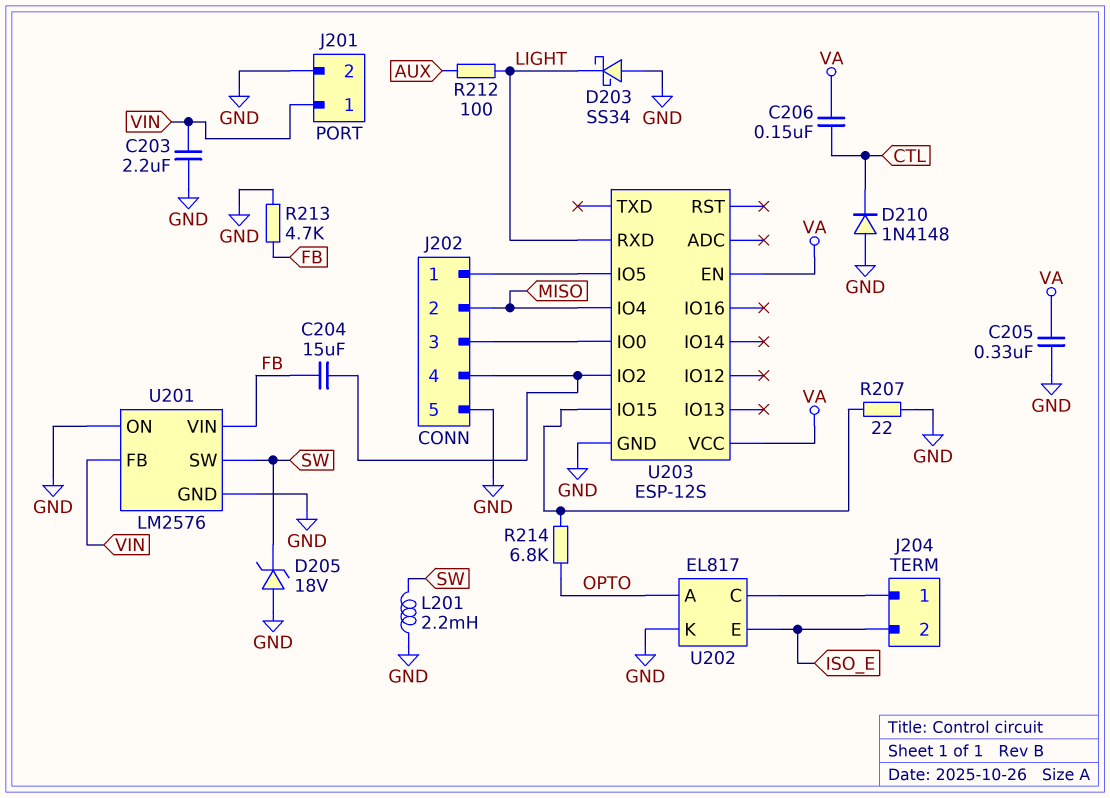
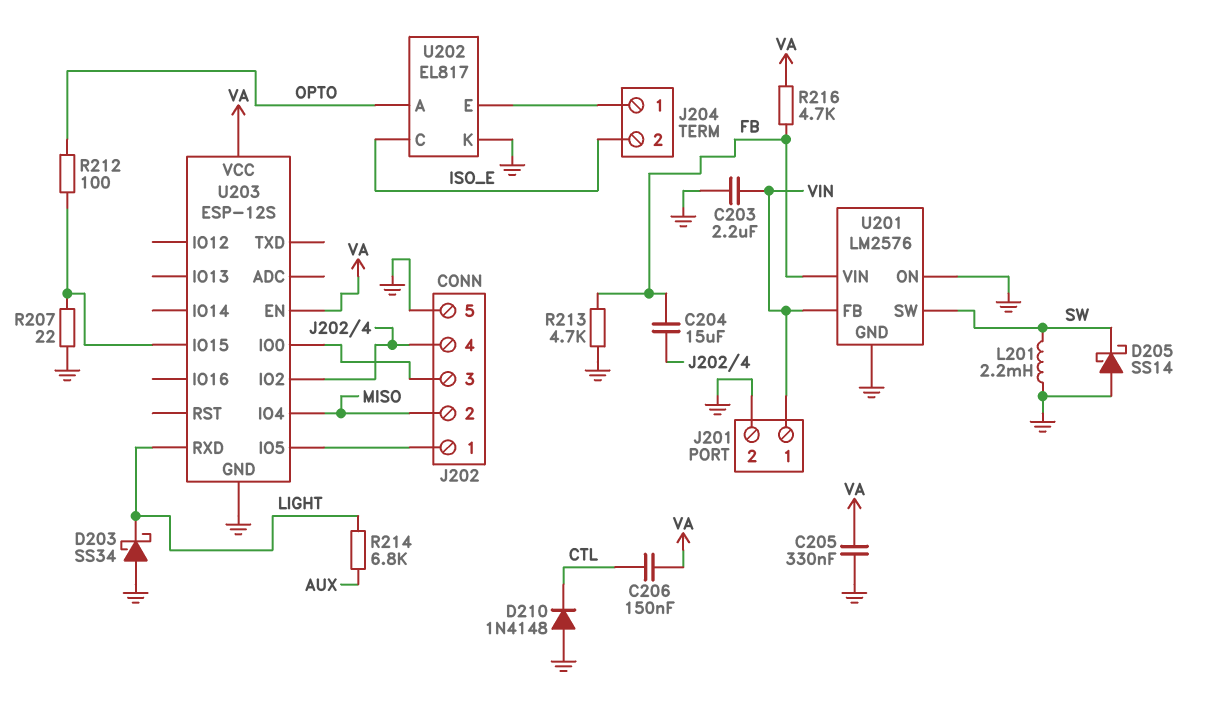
D205: zener 18V (A GND, K SW) -> schottky SS14 (A GND, K SW)
R212: 100 (AUX, LIGHT) -> 100 (OPTO, U203/IO15)
R214: 6.8k (OPTO, U203/IO15) -> 6.8k (AUX, LIGHT)
R216: none -> 4.7k (FB, VA)
U202 pin C: J204/1 -> ISO_E
U202 pin E: ISO_E -> J204/1

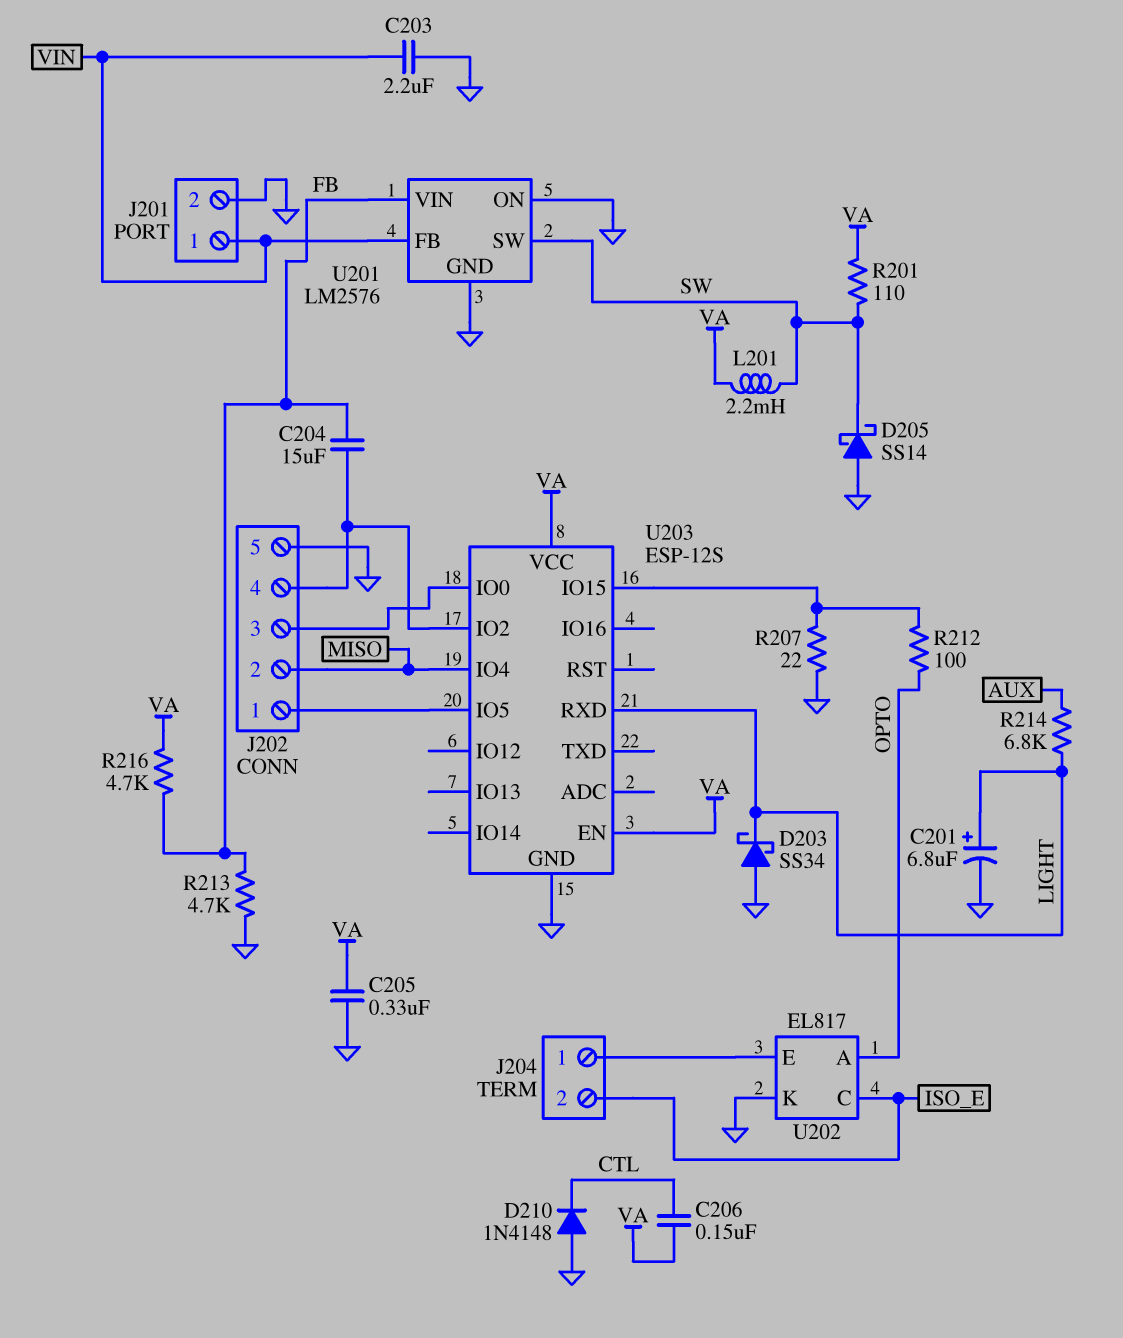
C201: none -> 6.8uF (plus LIGHT, minus GND)
L201: 2.2mH (GND, SW) -> 2.2mH (SW, VA)
R201: none -> 110 (SW, VA)

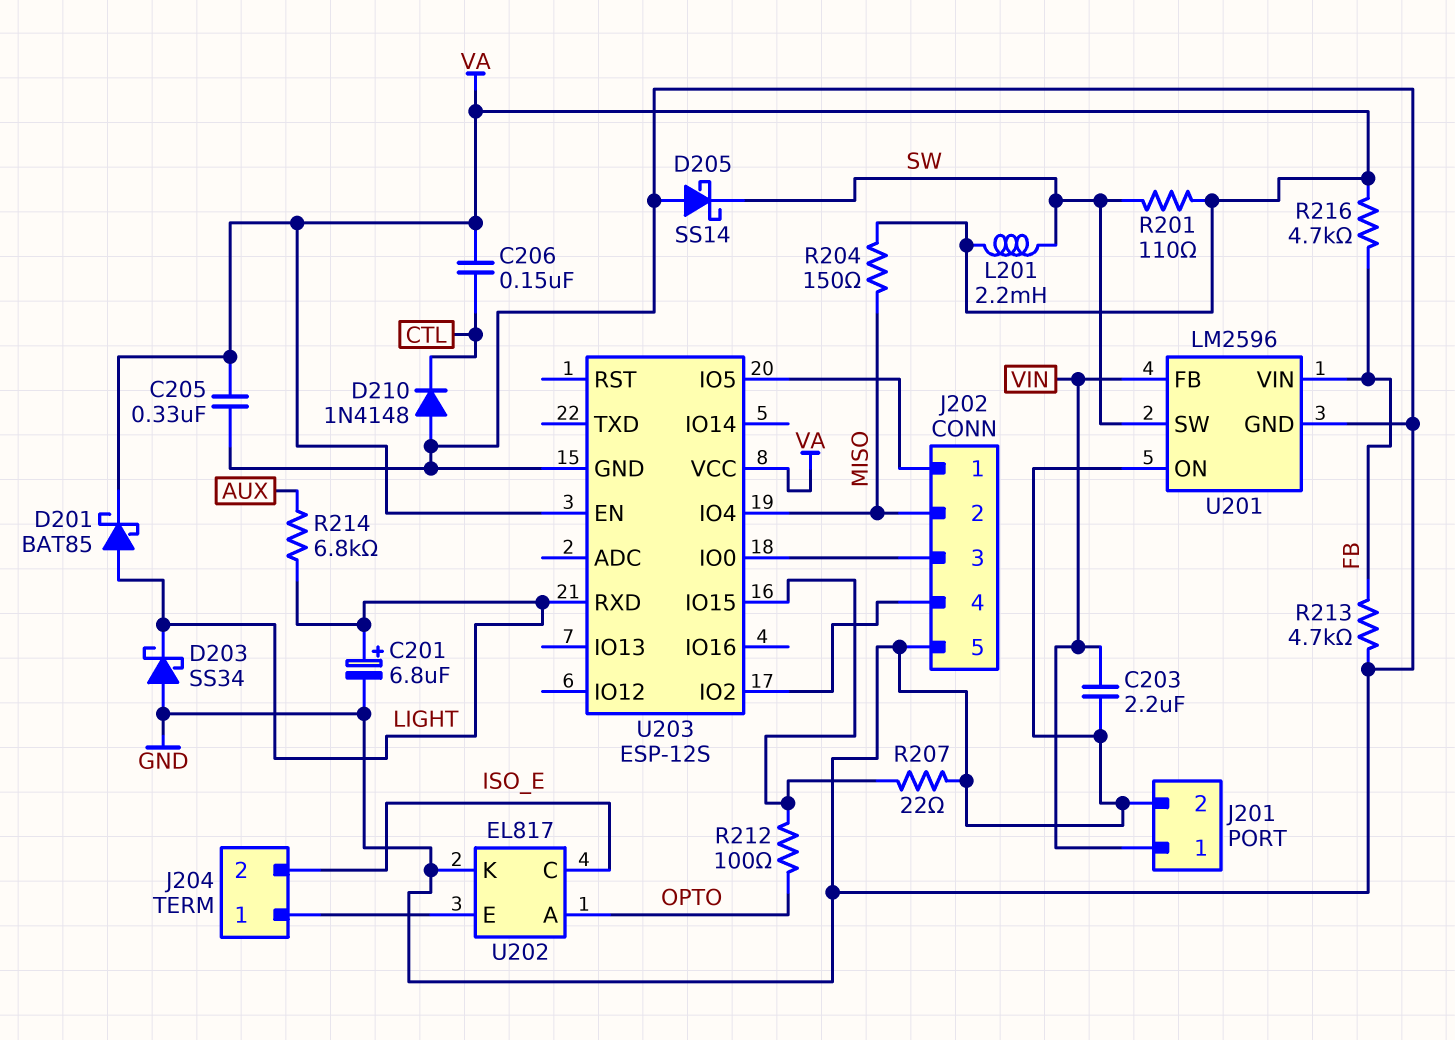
C204: 15uF (FB, J202/4) -> none
D201: none -> schottky BAT85 (A LIGHT, K VA)
R204: none -> 150 (MISO, VA)
U201: LM2576 -> LM2596

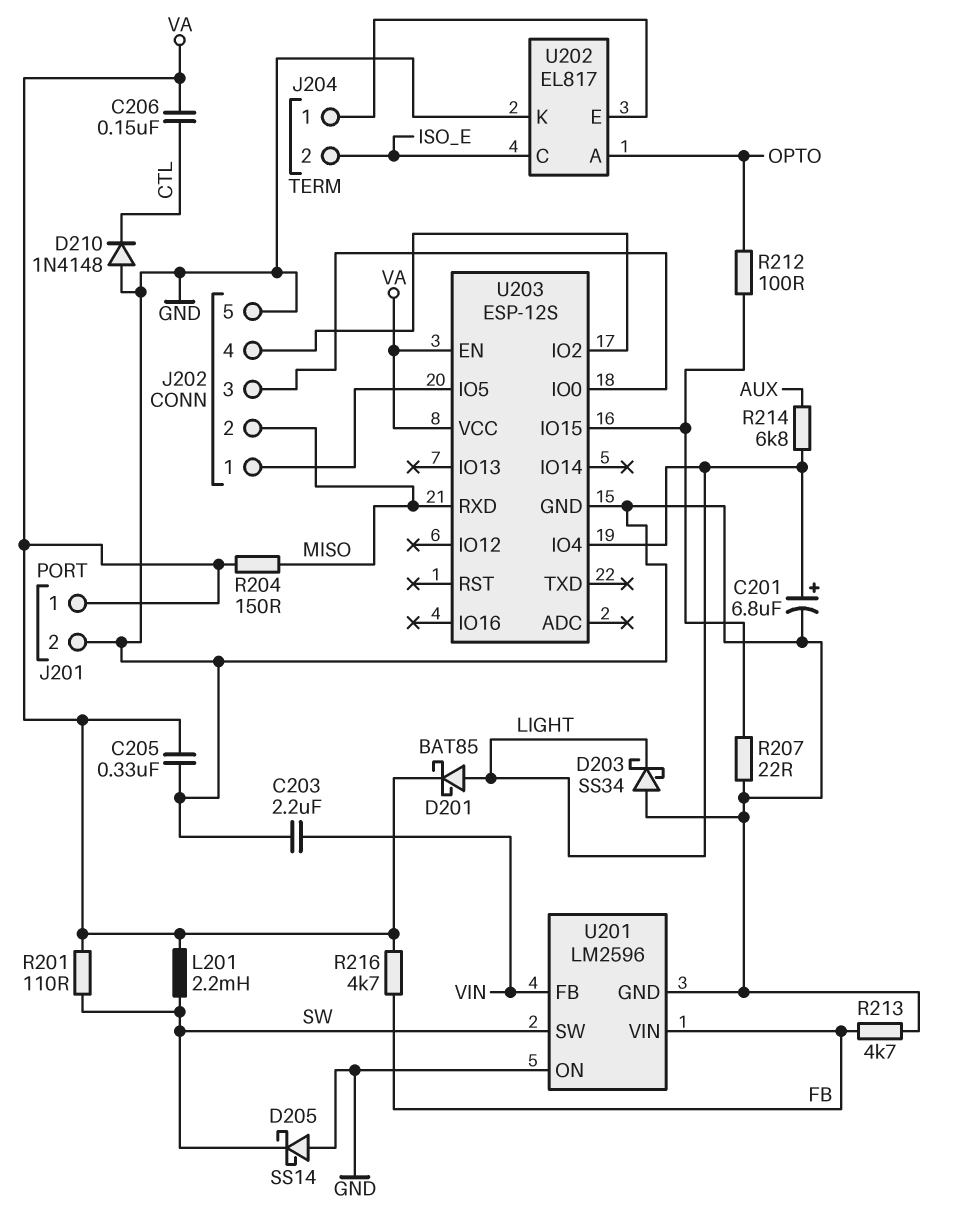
J201 pin 1: VIN -> VA
U203 pin IO4: MISO -> LIGHT
U203 pin RXD: LIGHT -> MISO

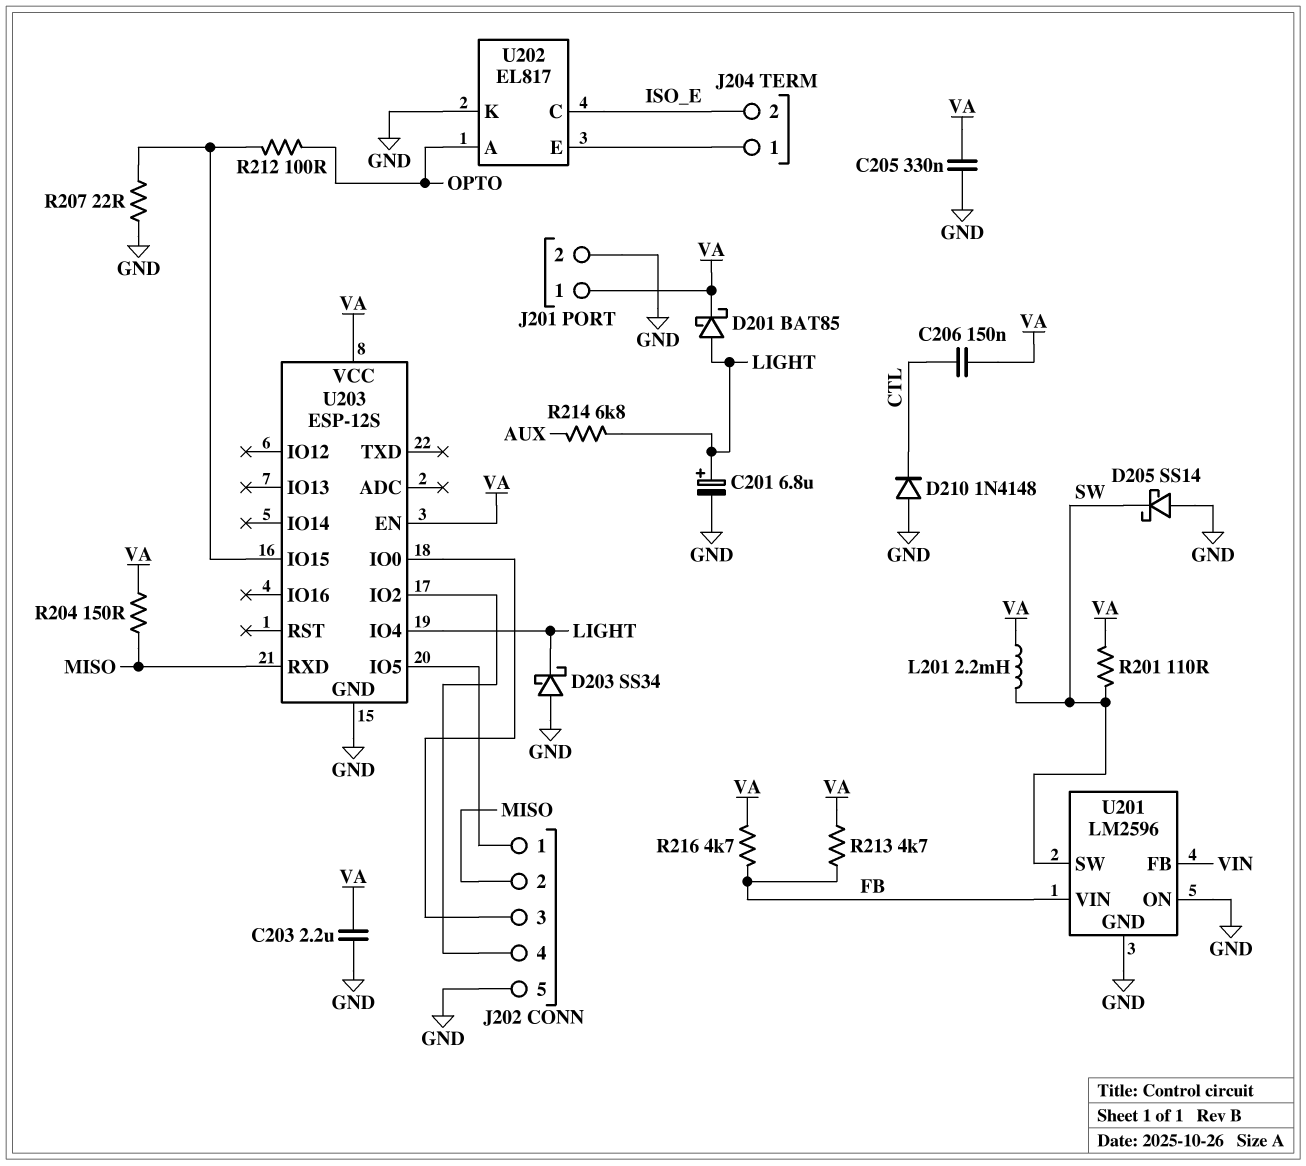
C203: 2.2uF (GND, VIN) -> 2.2uF (GND, VA)
R213: 4.7k (FB, GND) -> 4.7k (FB, VA)

